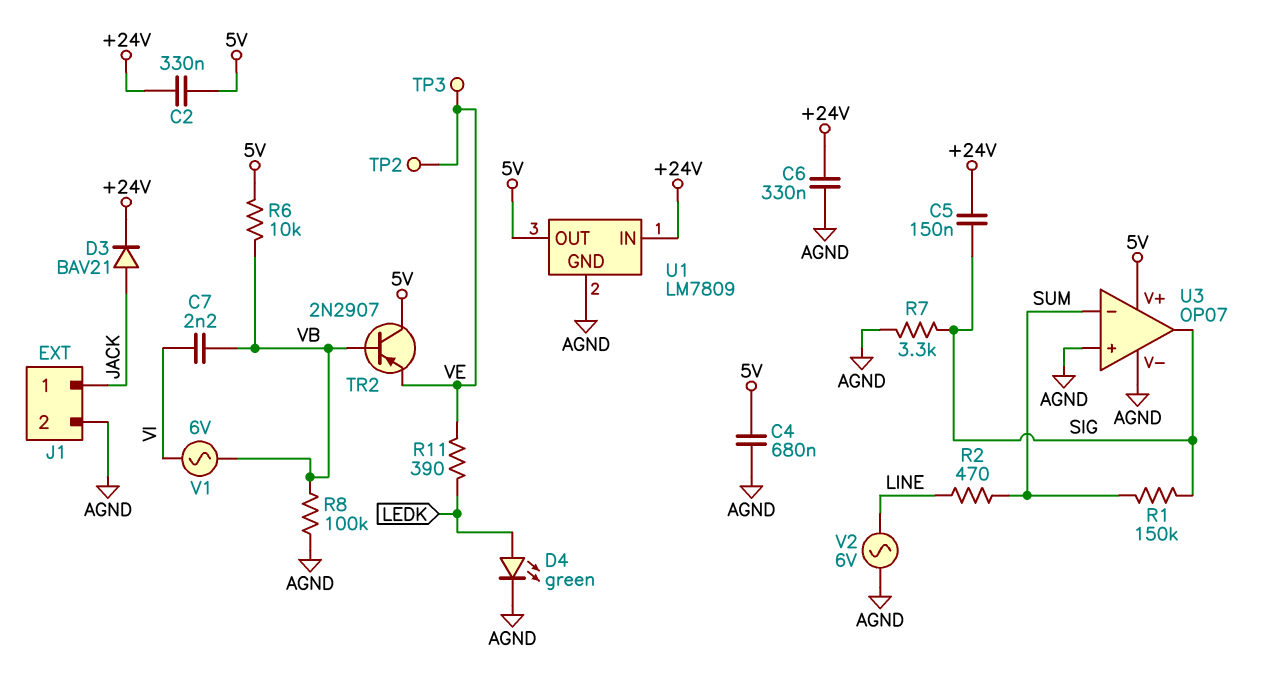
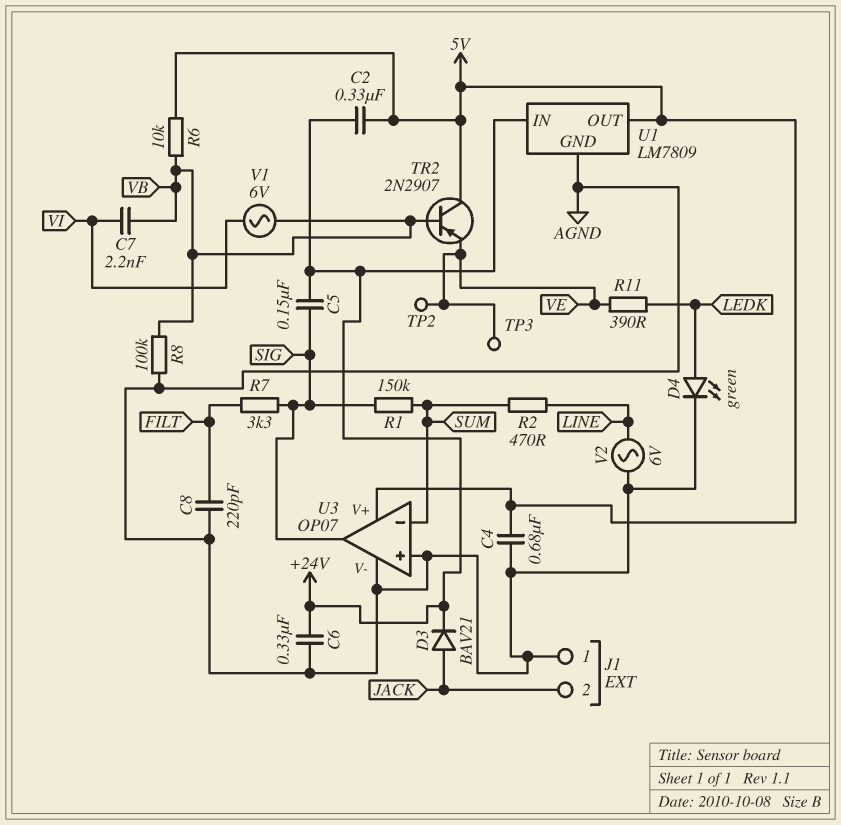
C8: none -> 220pF (AGND, FILT)
J1 pin 1: JACK -> AGND
J1 pin 2: AGND -> JACK
R7: 3.3k (AGND, SIG) -> 3.3k (FILT, SIG)

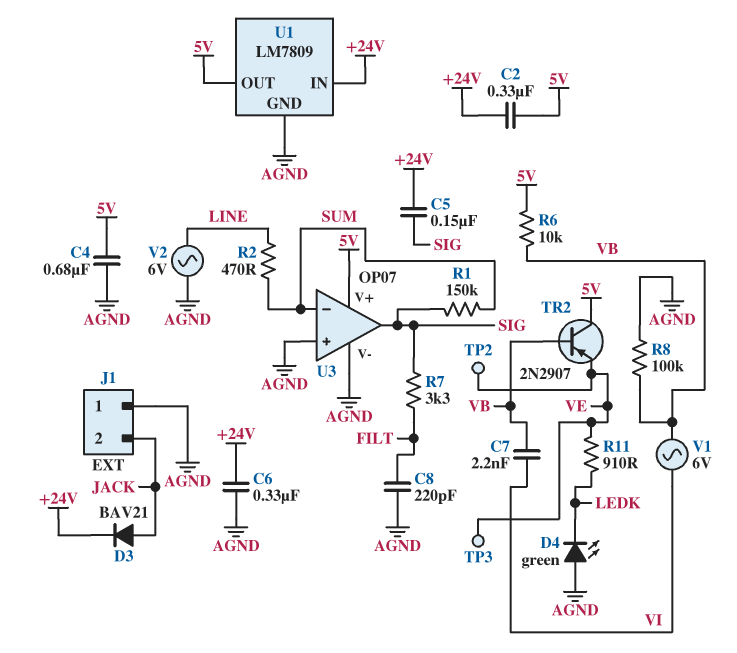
D4: LED green (A LEDK, K AGND) -> LED green (A AGND, K LEDK)
R11: 390 (LEDK, VE) -> 910 (LEDK, VE)

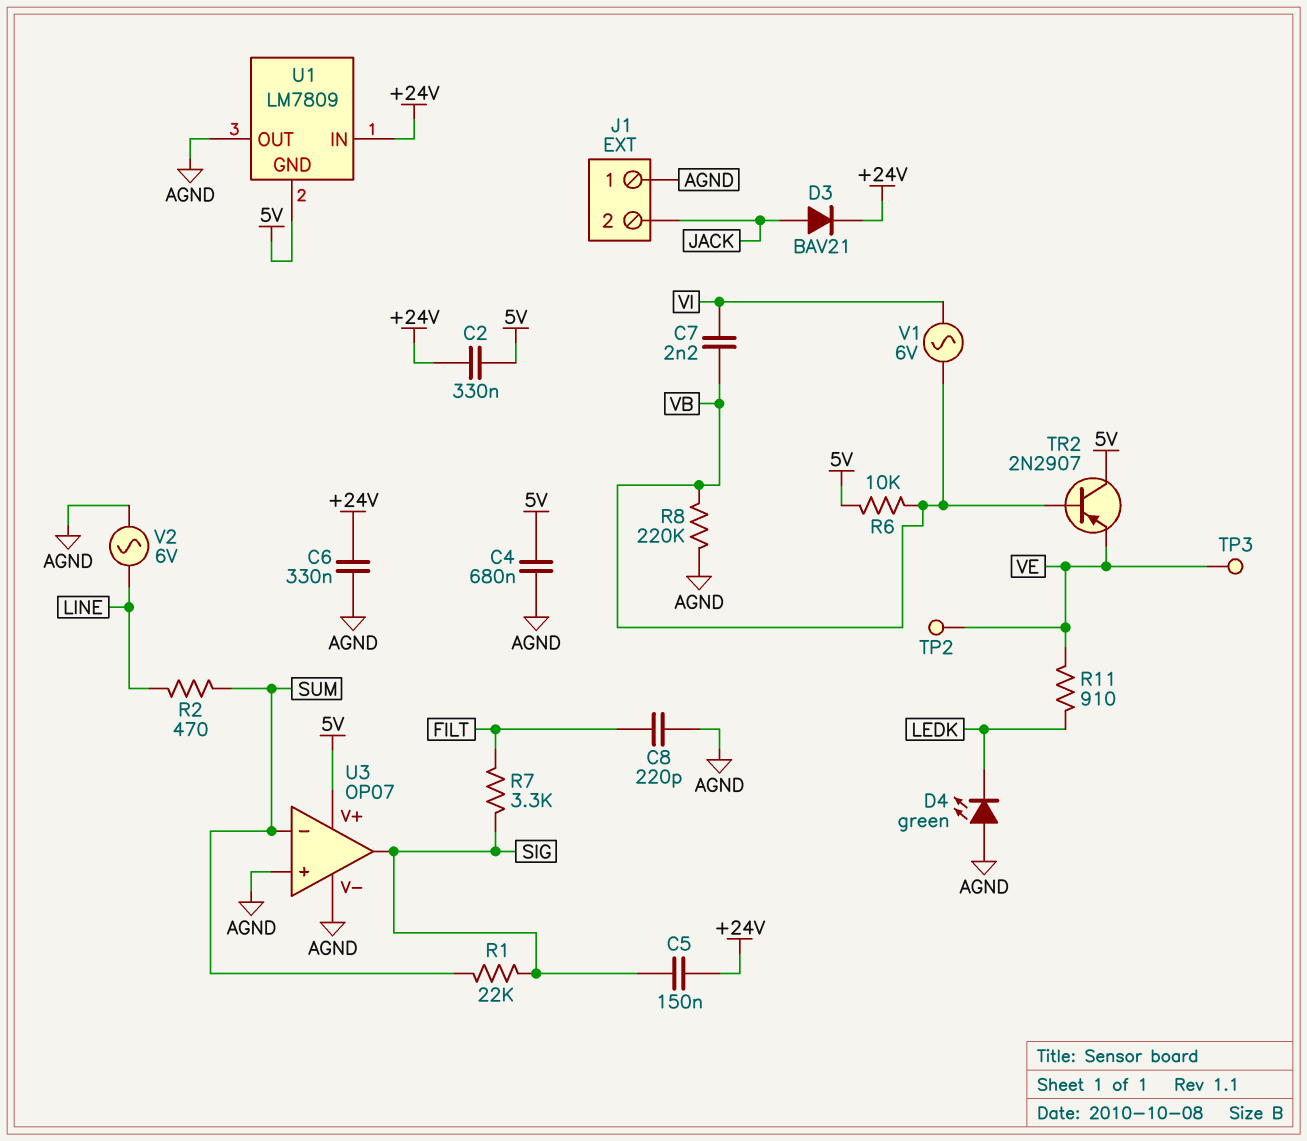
R1: 150k (SIG, SUM) -> 22k (SIG, SUM)
R8: 100k (AGND, VB) -> 220k (AGND, VB)
U1 pin GND: AGND -> 5V
U1 pin OUT: 5V -> AGND

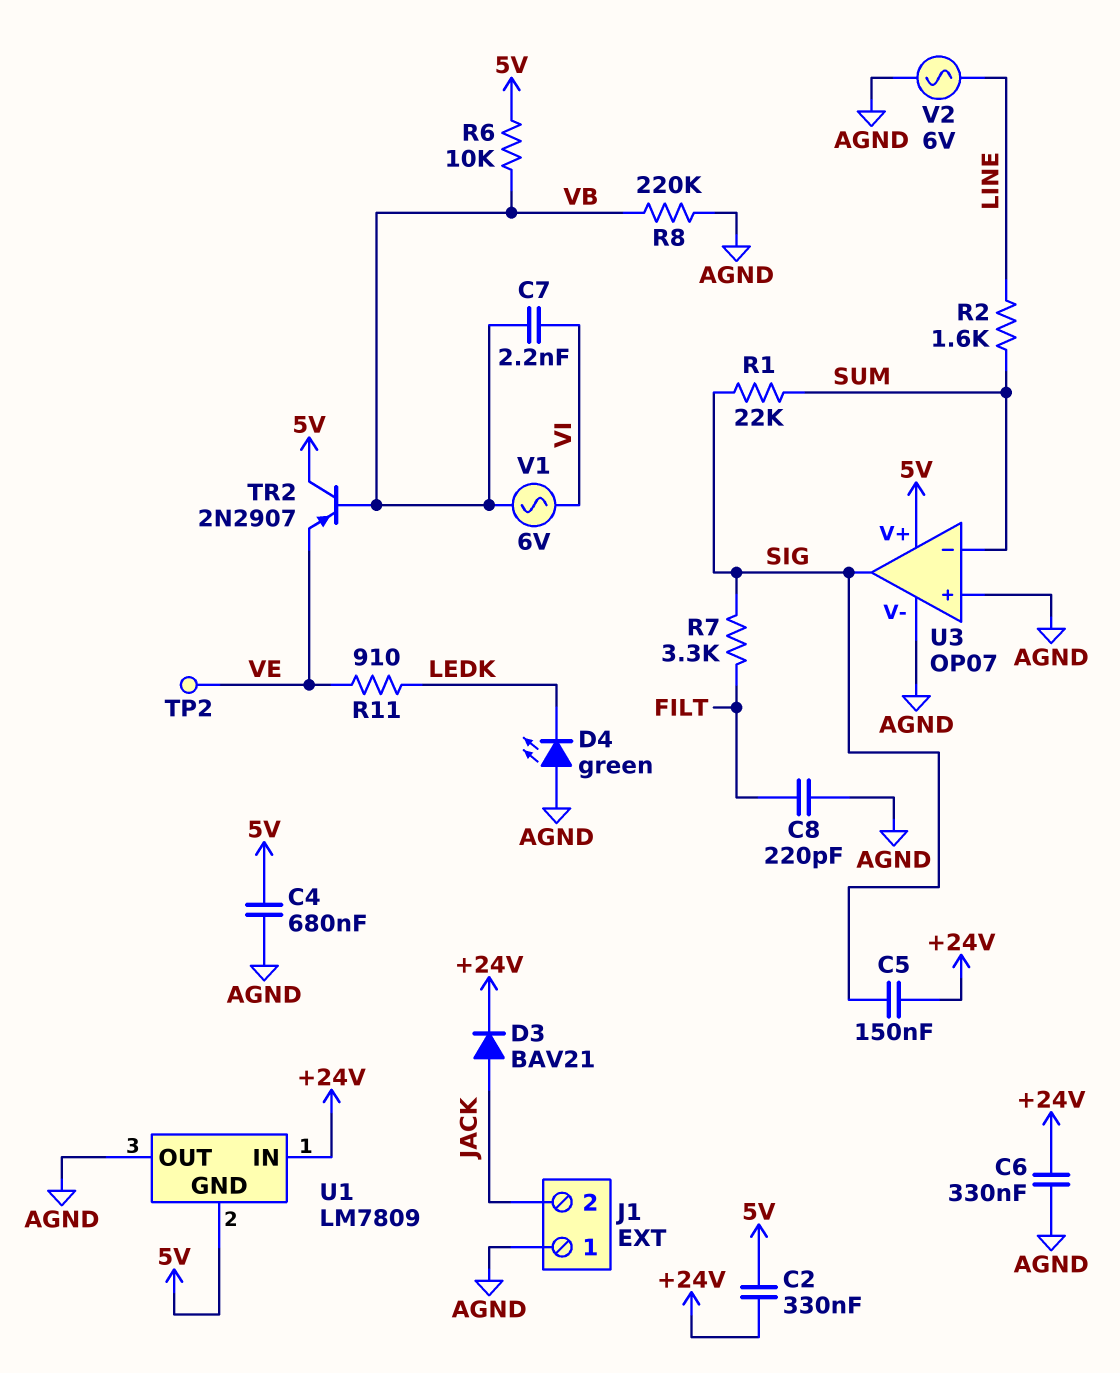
R2: 470 (LINE, SUM) -> 1.6k (LINE, SUM)
TP3: test point (VE) -> none

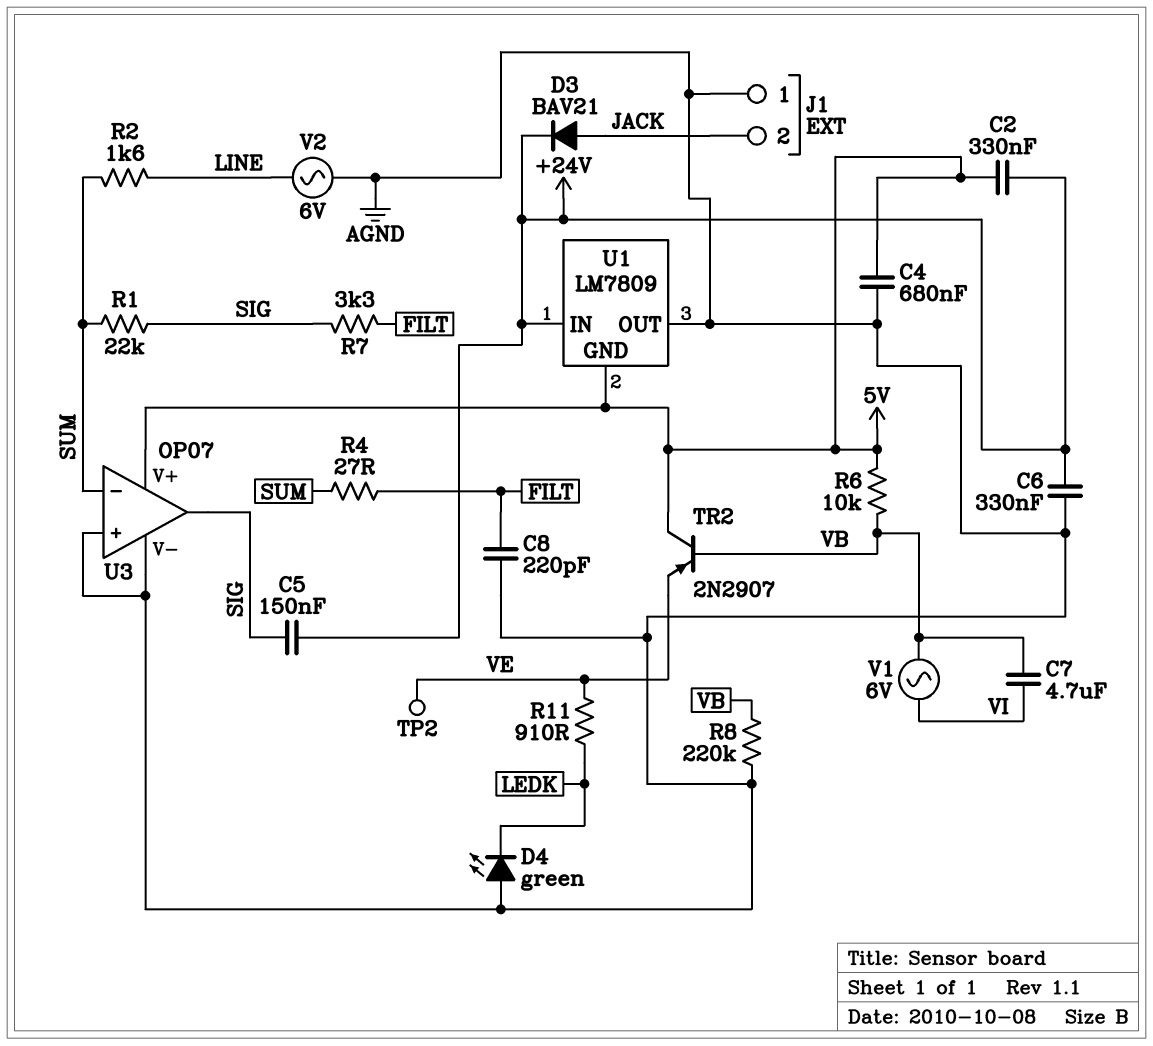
C7: 2.2nF (VB, VI) -> 4.7uF (VB, VI)
R4: none -> 27 (FILT, SUM)

